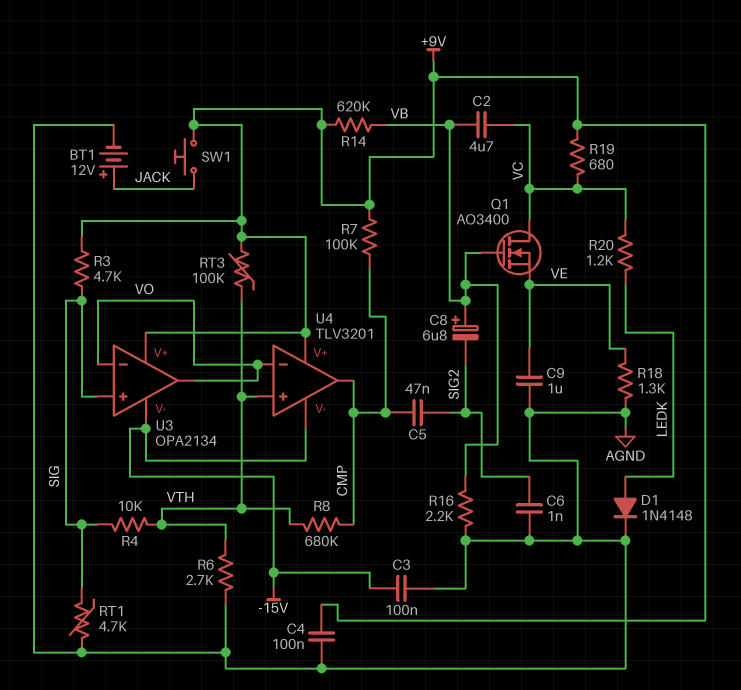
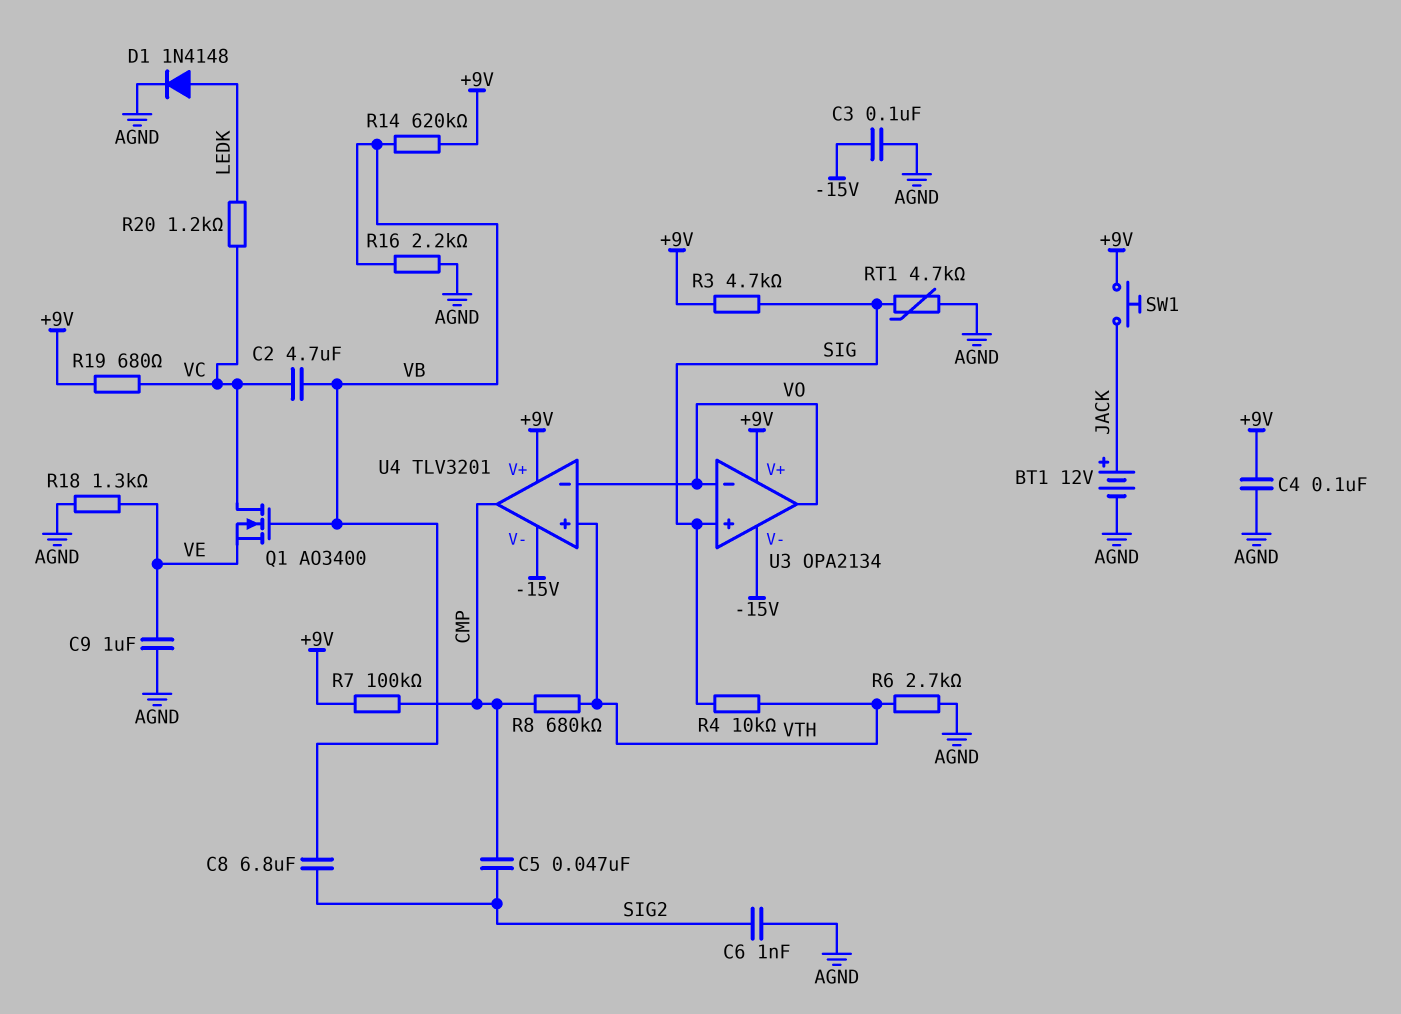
C8: 6.8uF (plus VB, minus SIG2) -> 6.8uF (SIG2, VB)
RT3: 100k (+9V, VTH) -> none

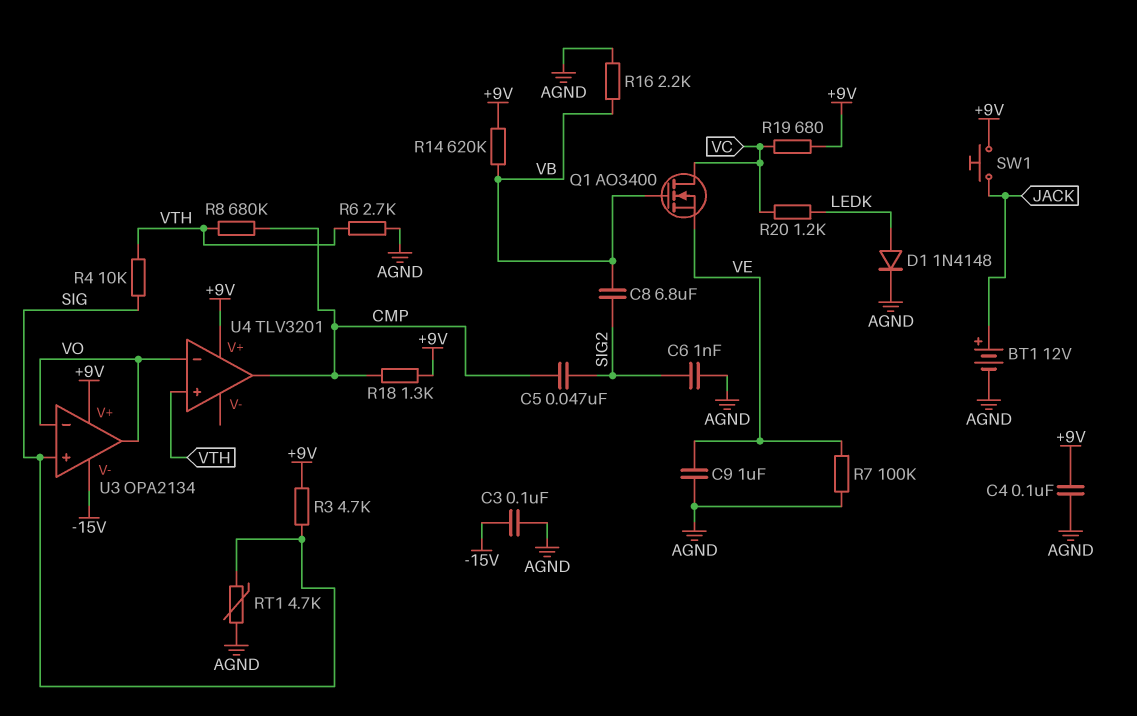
C2: 4.7uF (VB, VC) -> none
R7: 100k (+9V, CMP) -> 100k (AGND, VE)
R18: 1.3k (AGND, VE) -> 1.3k (+9V, CMP)
U4 pin V-: -15V -> none

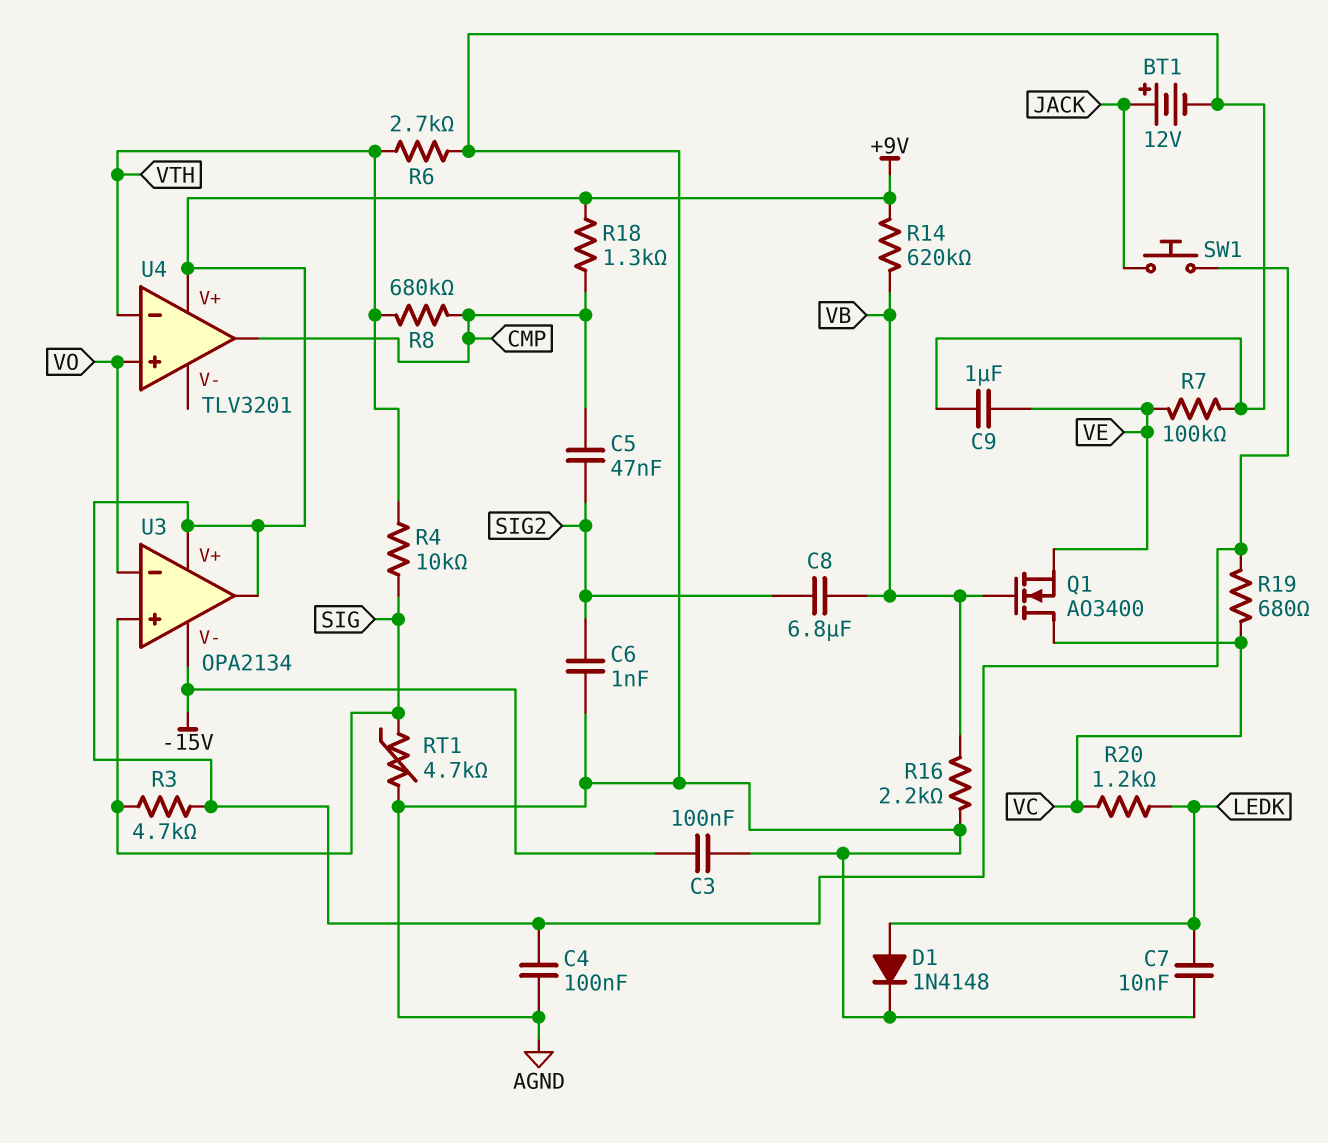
C7: none -> 10nF (AGND, LEDK)
U3 pin out: VO -> +9V
U4 pin in+: VTH -> VO
U4 pin in-: VO -> VTH

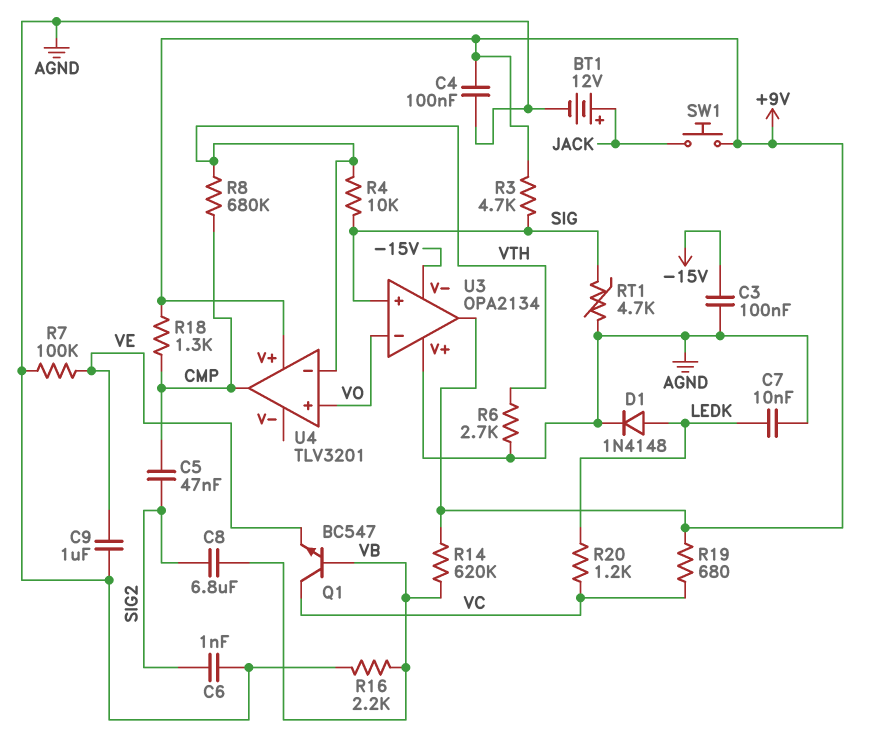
Q1: NMOS AO3400 (G VB, D VC, S VE) -> NPN BC547 (B VB, C VC, E VE)
U3 pin V+: +9V -> AGND

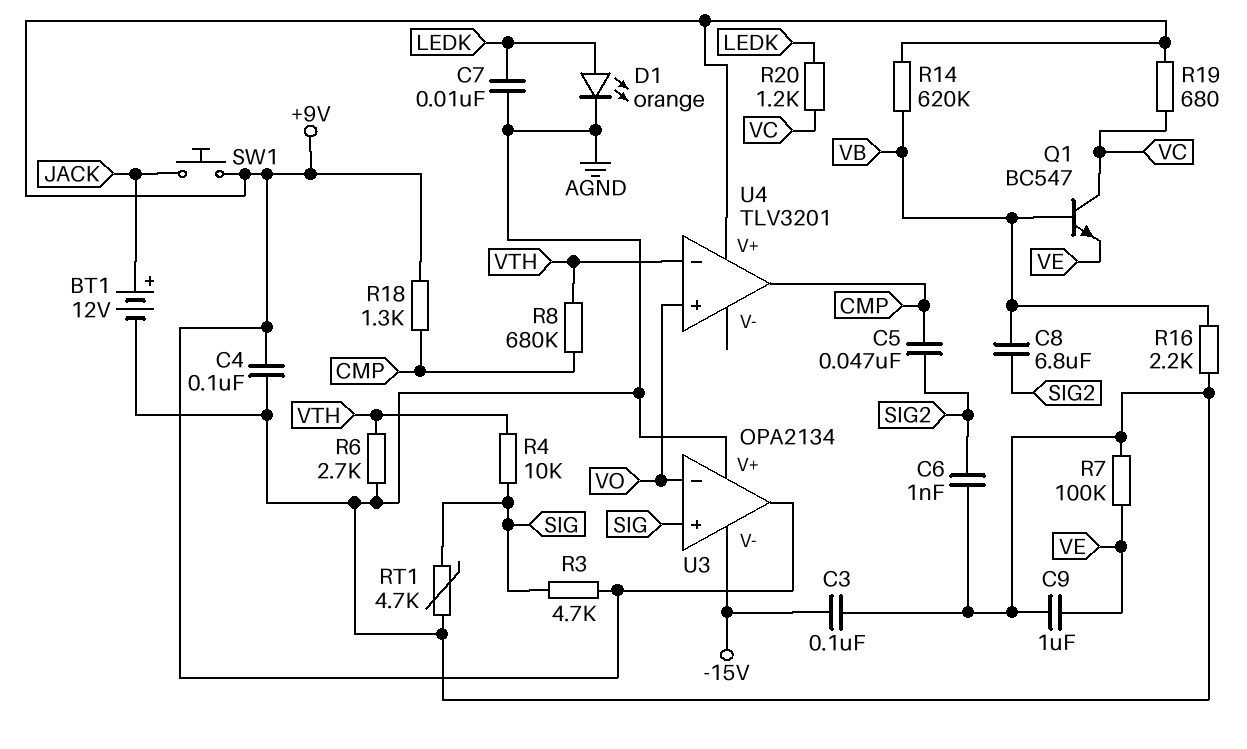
D1: diode 1N4148 (A LEDK, K AGND) -> LED orange (A LEDK, K AGND)

